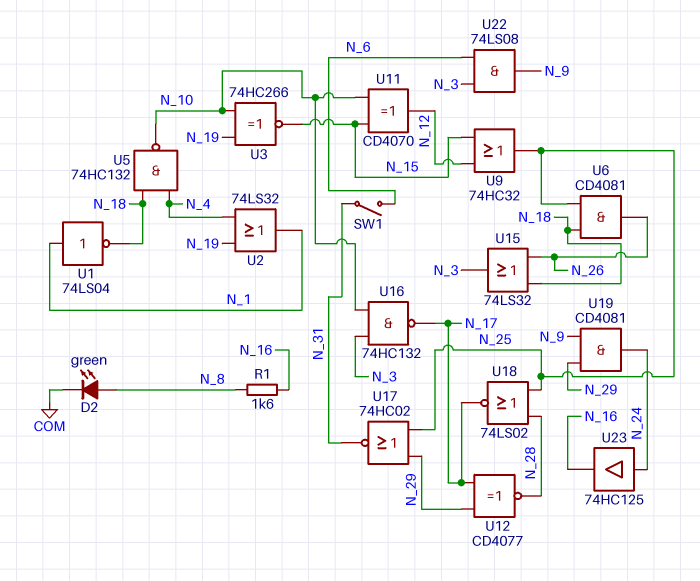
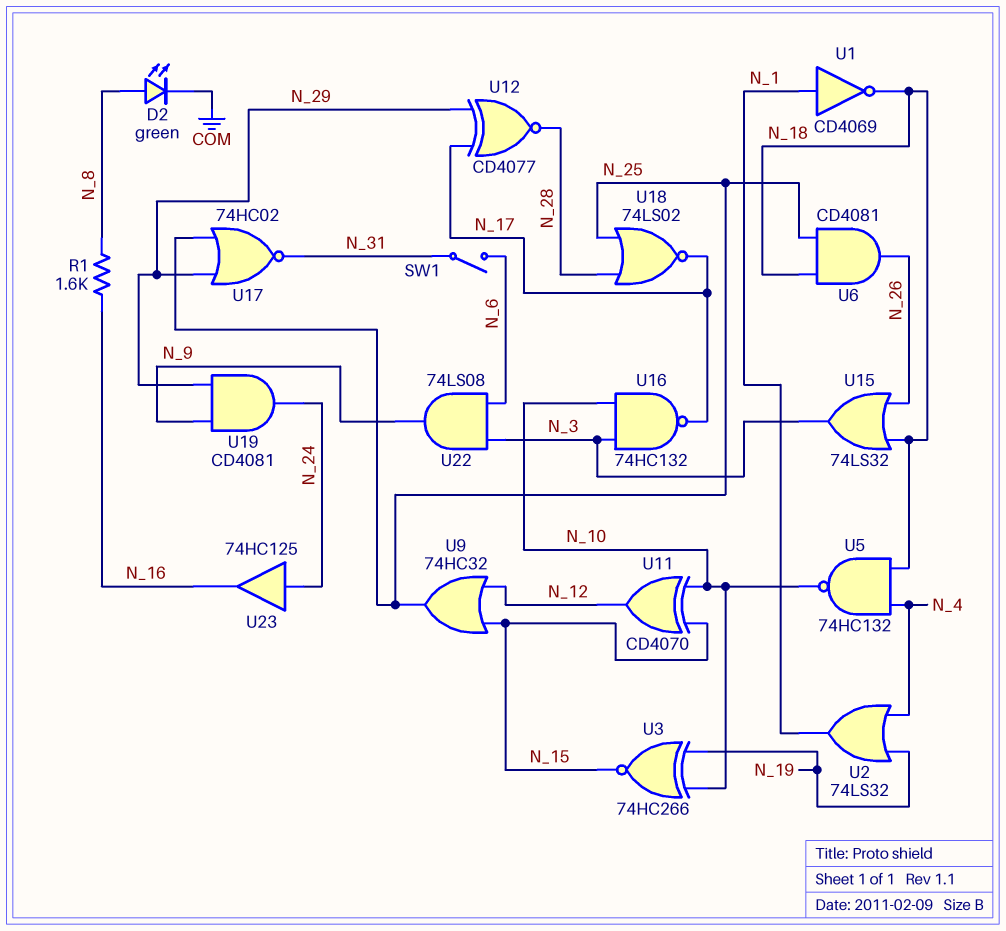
U1: NOT 74LS04 (in N_1, out N_18) -> NOT CD4069 (in N_1, out N_18)

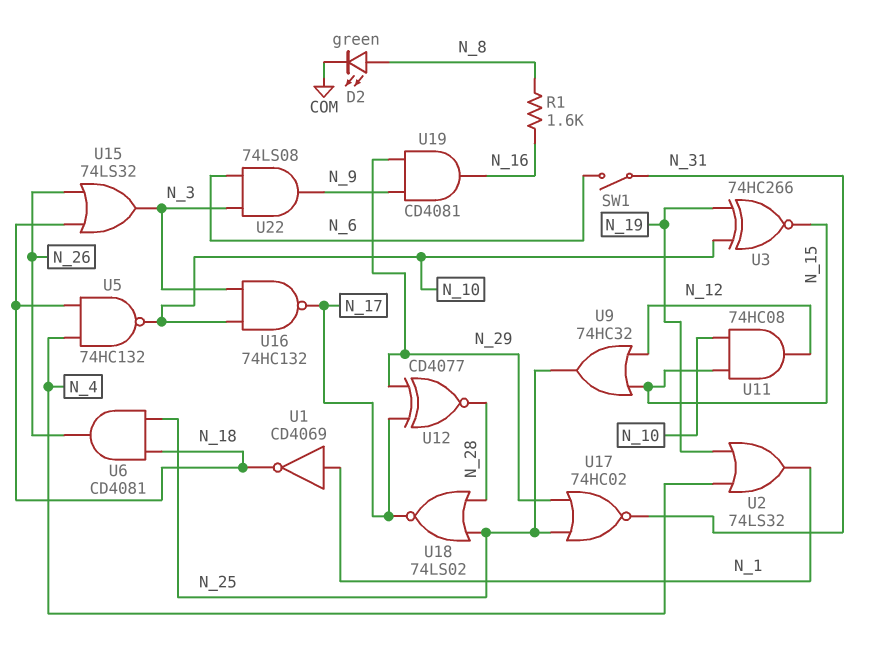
U11: XOR CD4070 (in N_10, in N_15, out N_12) -> AND 74HC08 (in N_10, in N_15, out N_12)
U19: AND CD4081 (in N_9, in N_29, out N_24) -> AND CD4081 (in N_9, in N_29, out N_16)
U23: buffer 74HC125 (in N_24, out N_16) -> none

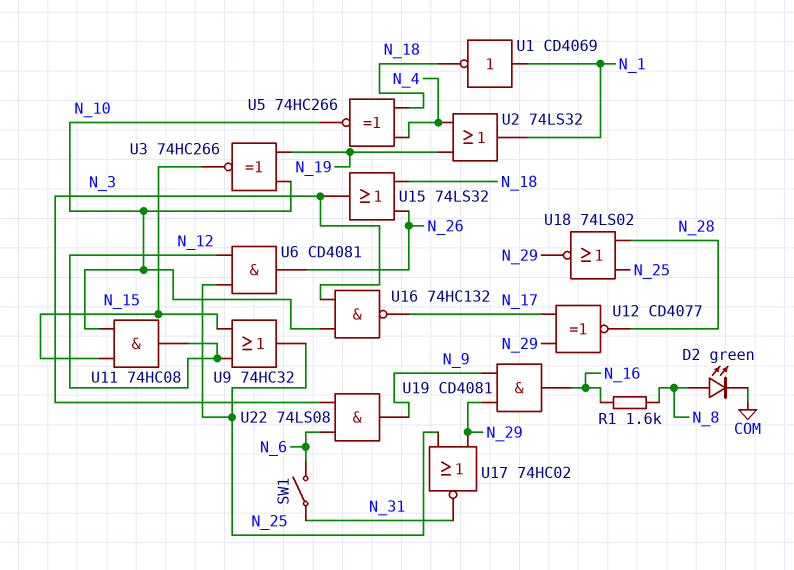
U5: NAND 74HC132 (in N_4, in N_18, out N_10) -> XNOR 74HC266 (in N_4, in N_18, out N_10)
U6: AND CD4081 (in N_18, in N_25, out N_26) -> AND CD4081 (in N_12, in N_25, out N_26)
U18: NOR 74LS02 (in N_25, in N_28, out N_17) -> NOR 74LS02 (in N_25, in N_28, out N_29)

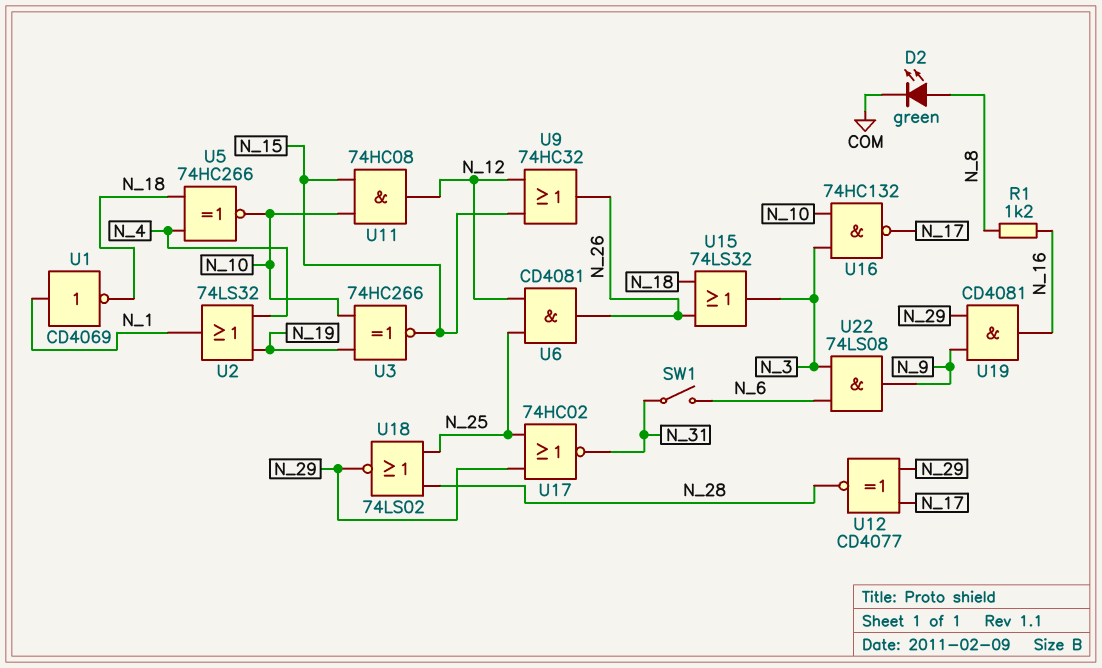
R1: 1.6k (N_8, N_16) -> 1.2k (N_8, N_16)
U9: OR 74HC32 (in N_12, in N_15, out N_25) -> OR 74HC32 (in N_12, in N_15, out N_26)

